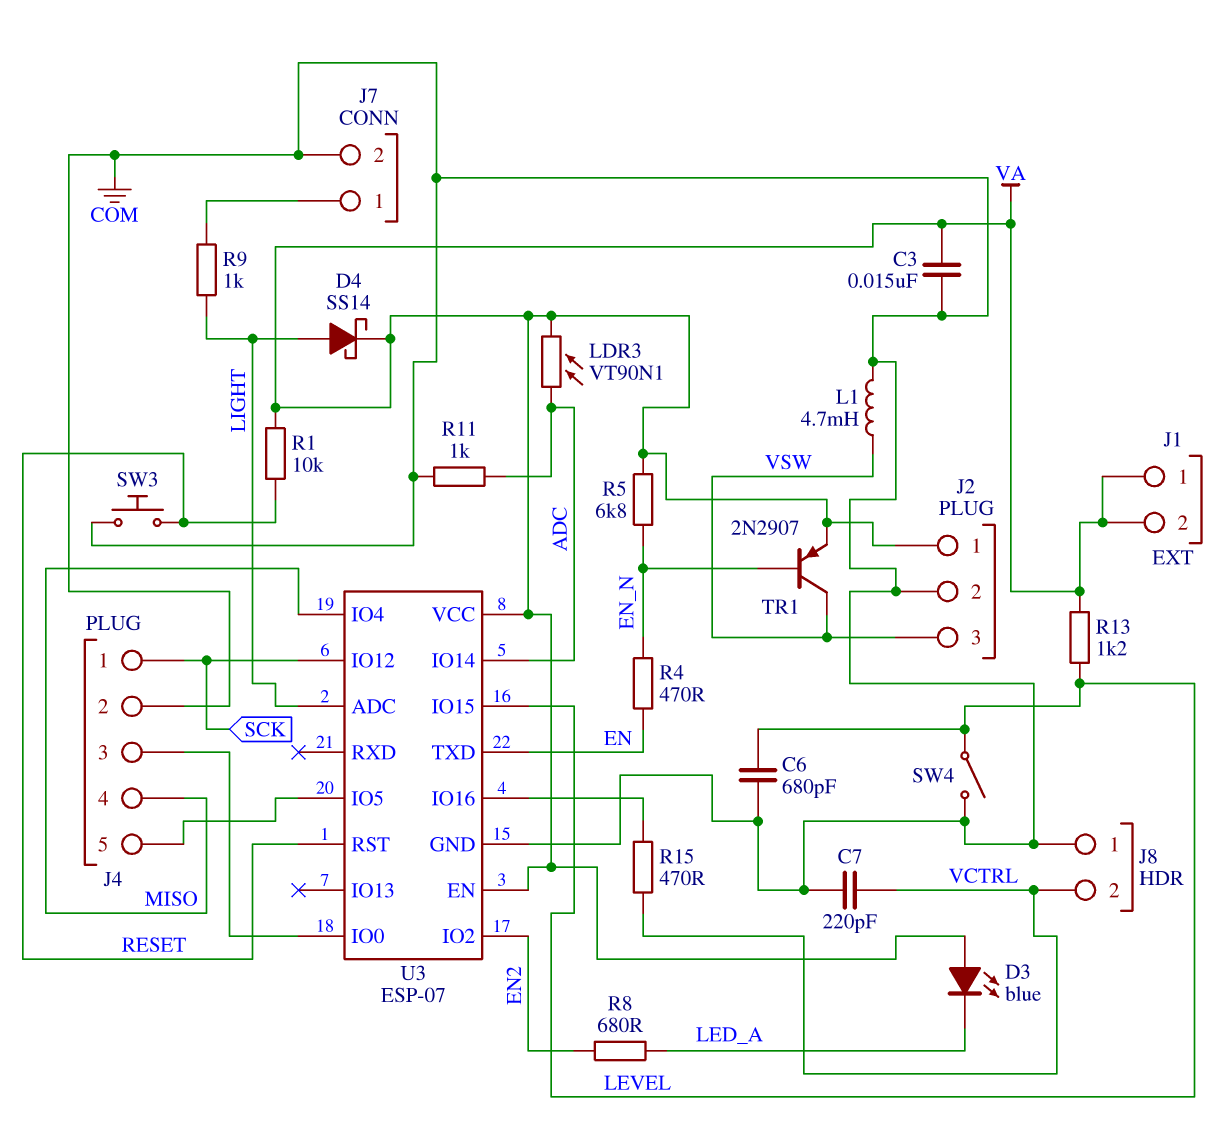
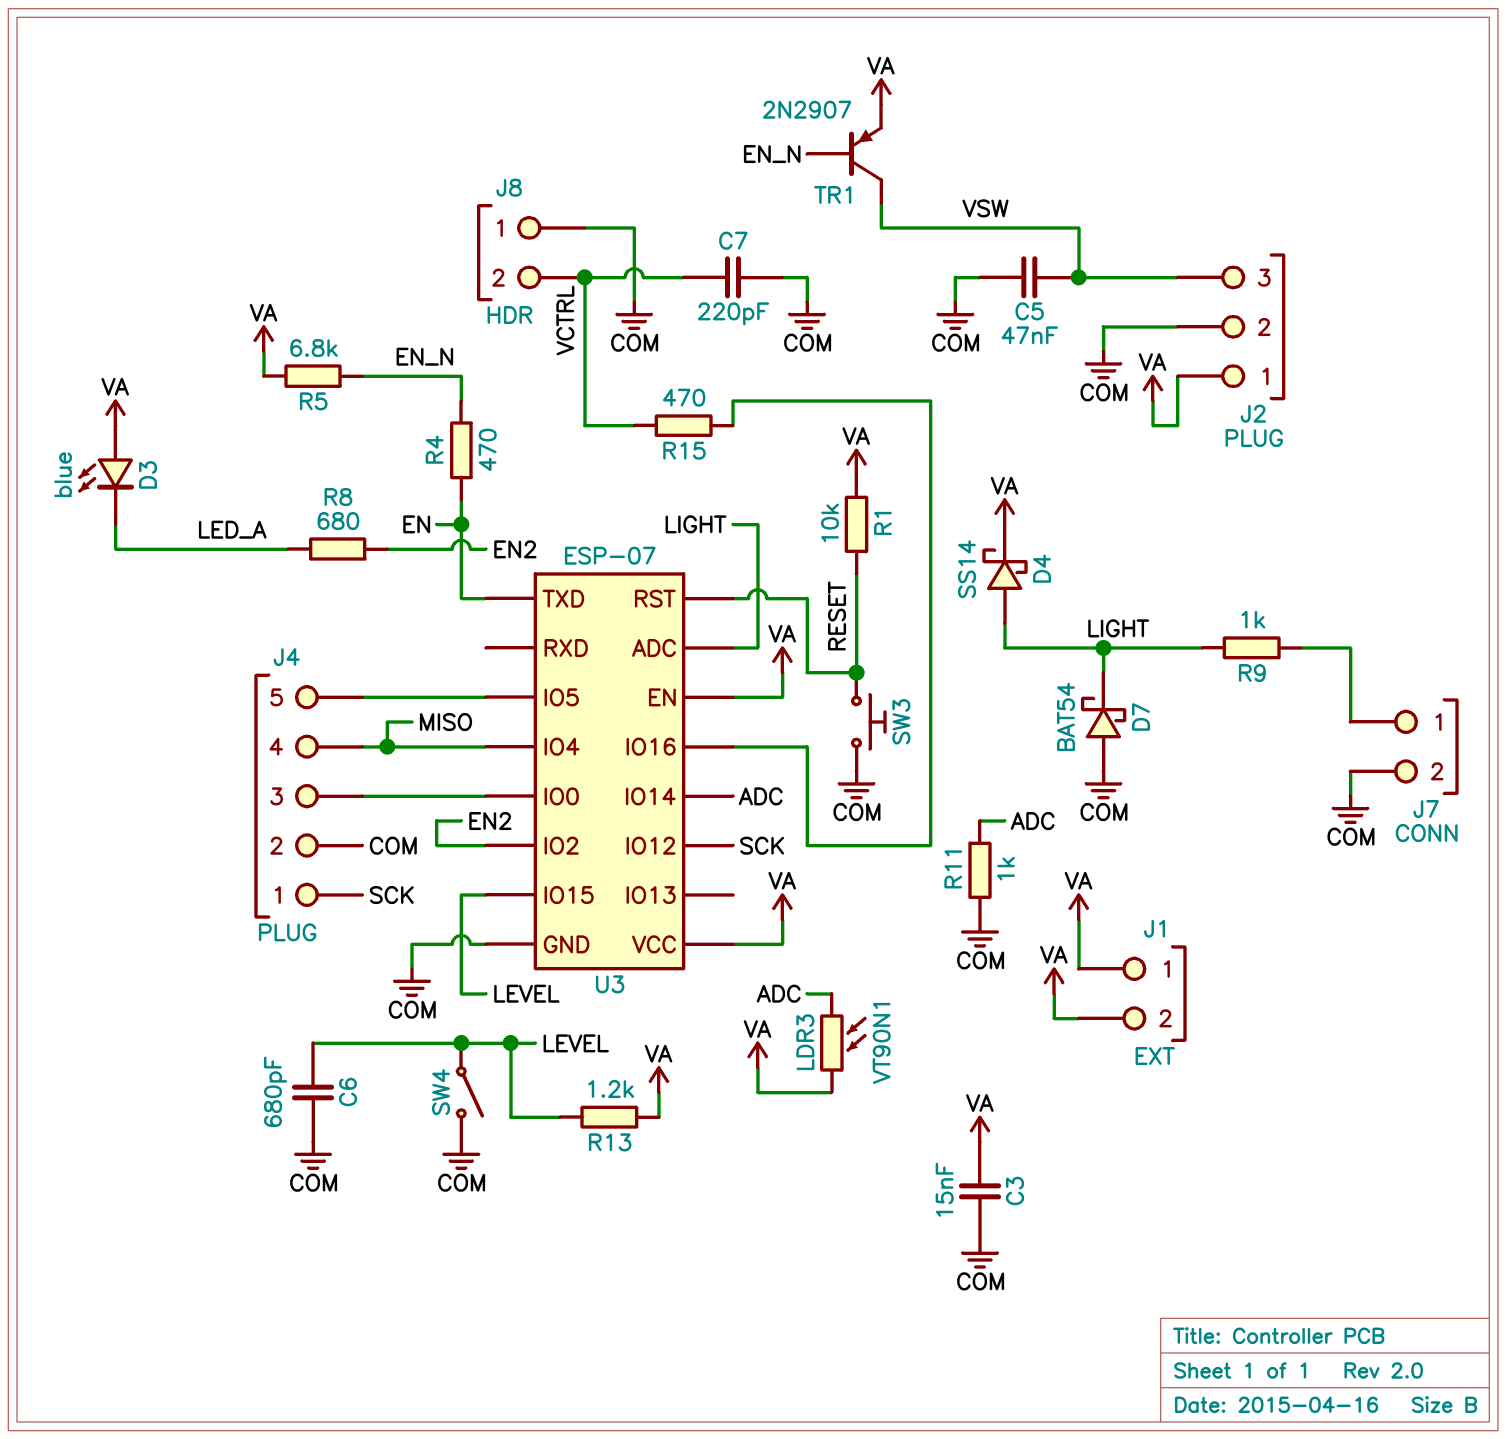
C5: none -> 47nF (COM, VSW)
D7: none -> schottky BAT54 (A COM, K LIGHT)
L1: 4.7mH (COM, VSW) -> none

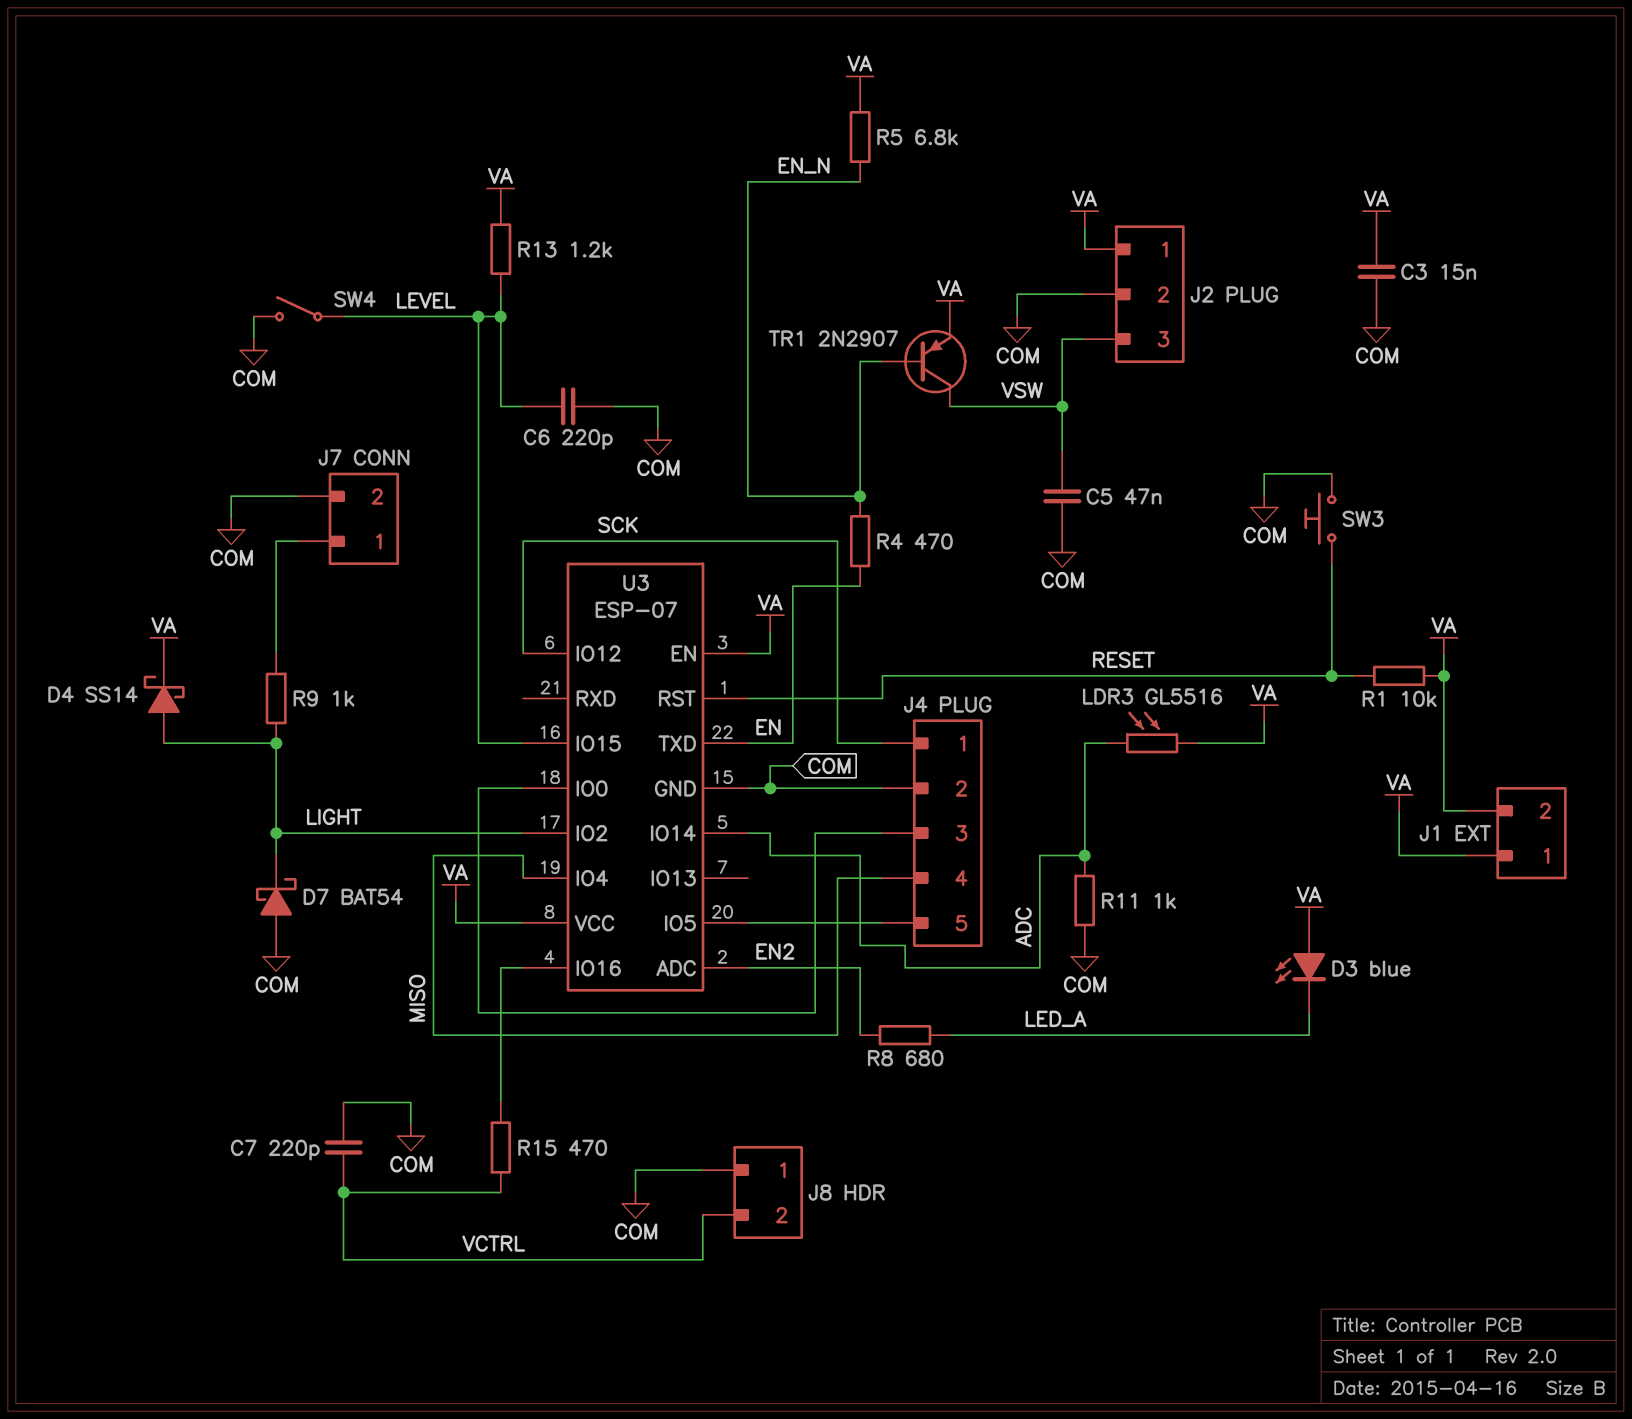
C6: 680pF (COM, LEVEL) -> 220pF (COM, LEVEL)
LDR3: VT90N1 (ADC, VA) -> GL5516 (ADC, VA)
U3 pin ADC: LIGHT -> EN2
U3 pin IO2: EN2 -> LIGHT

